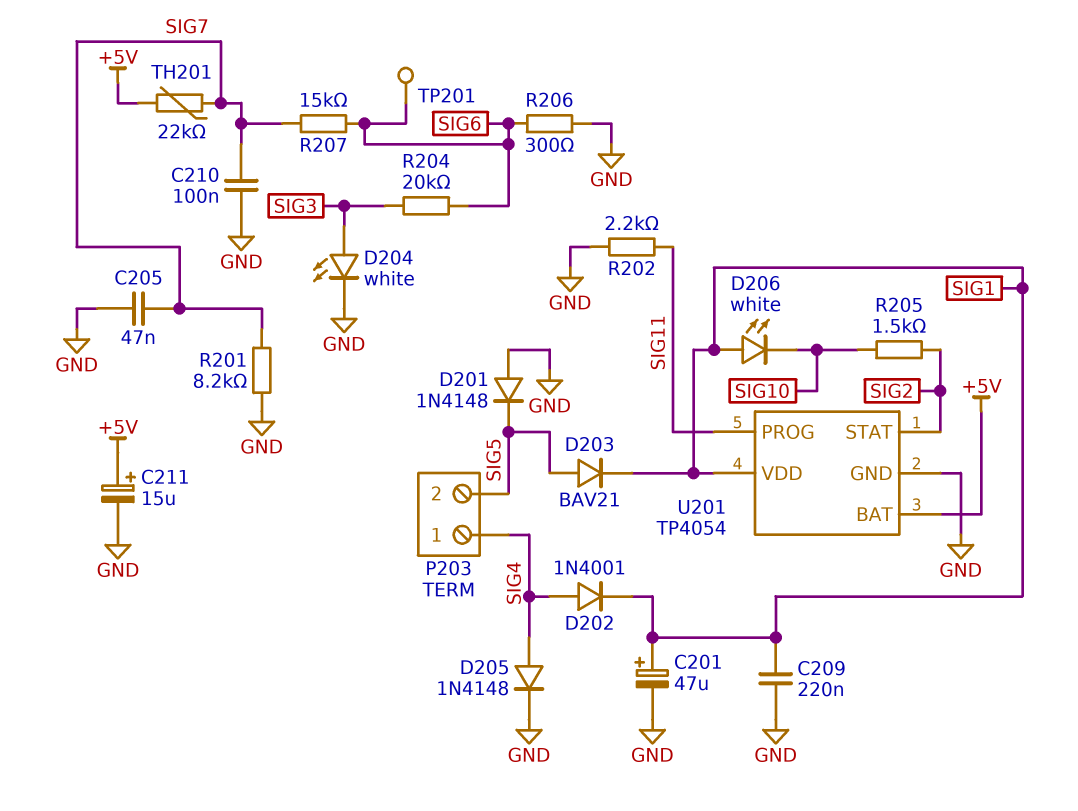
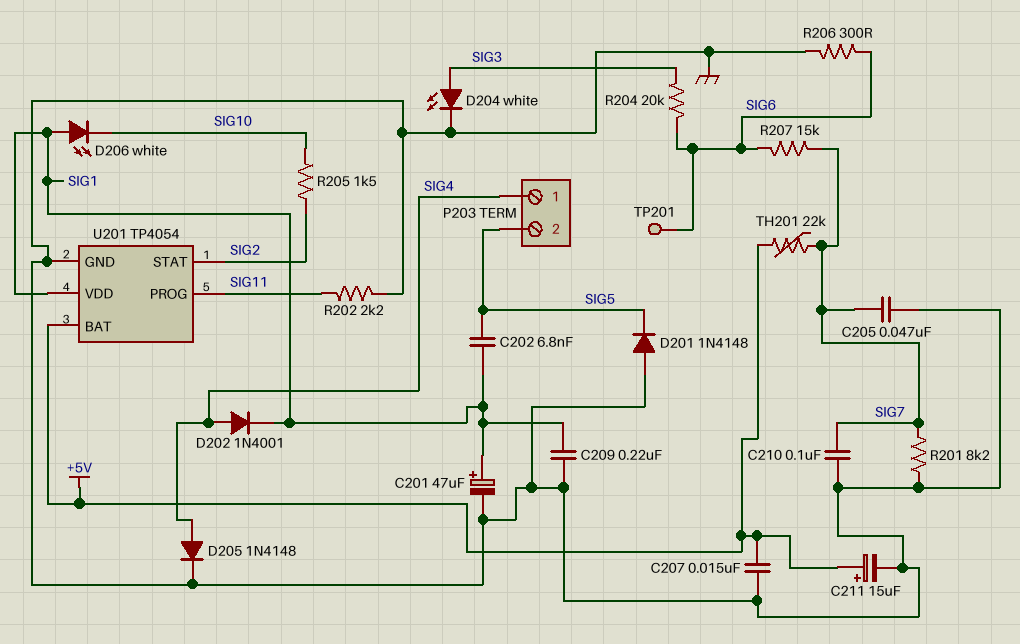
C202: none -> 6.8nF (SIG1, SIG5)
C207: none -> 15nF (+5V, GND)
D203: diode BAV21 (A SIG5, K SIG1) -> none

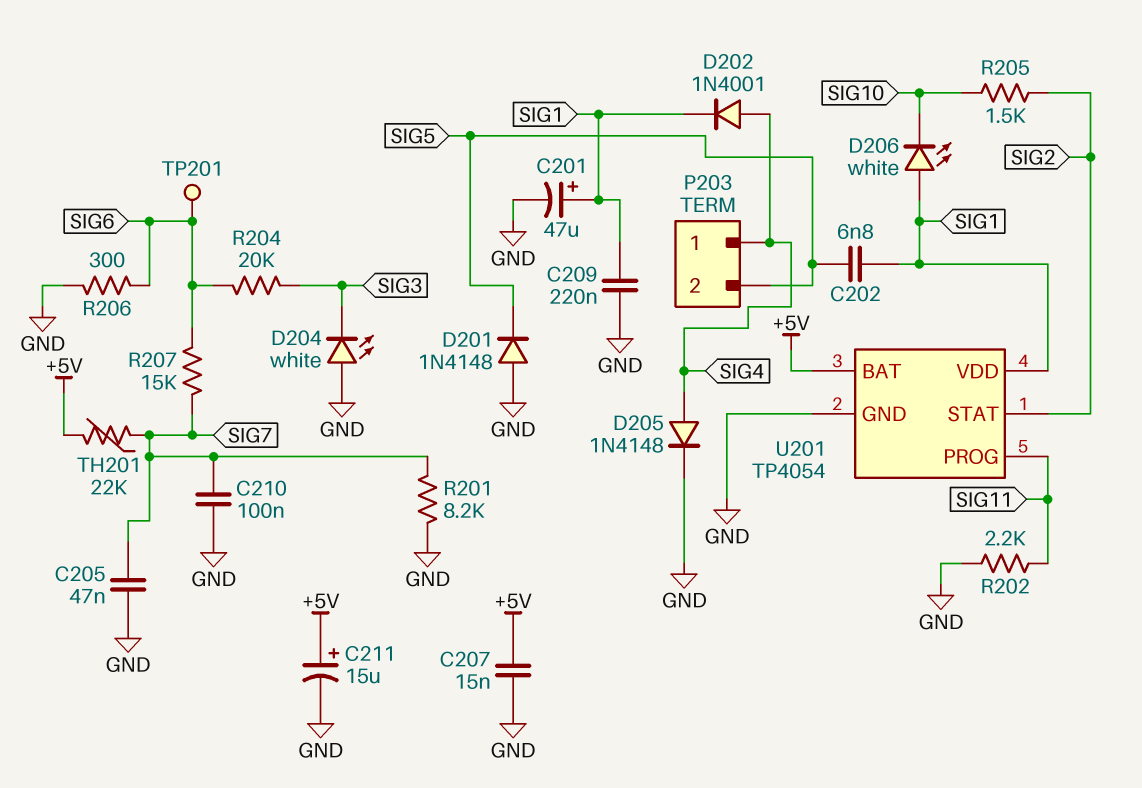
D204: LED white (A SIG3, K GND) -> LED white (A GND, K SIG3)

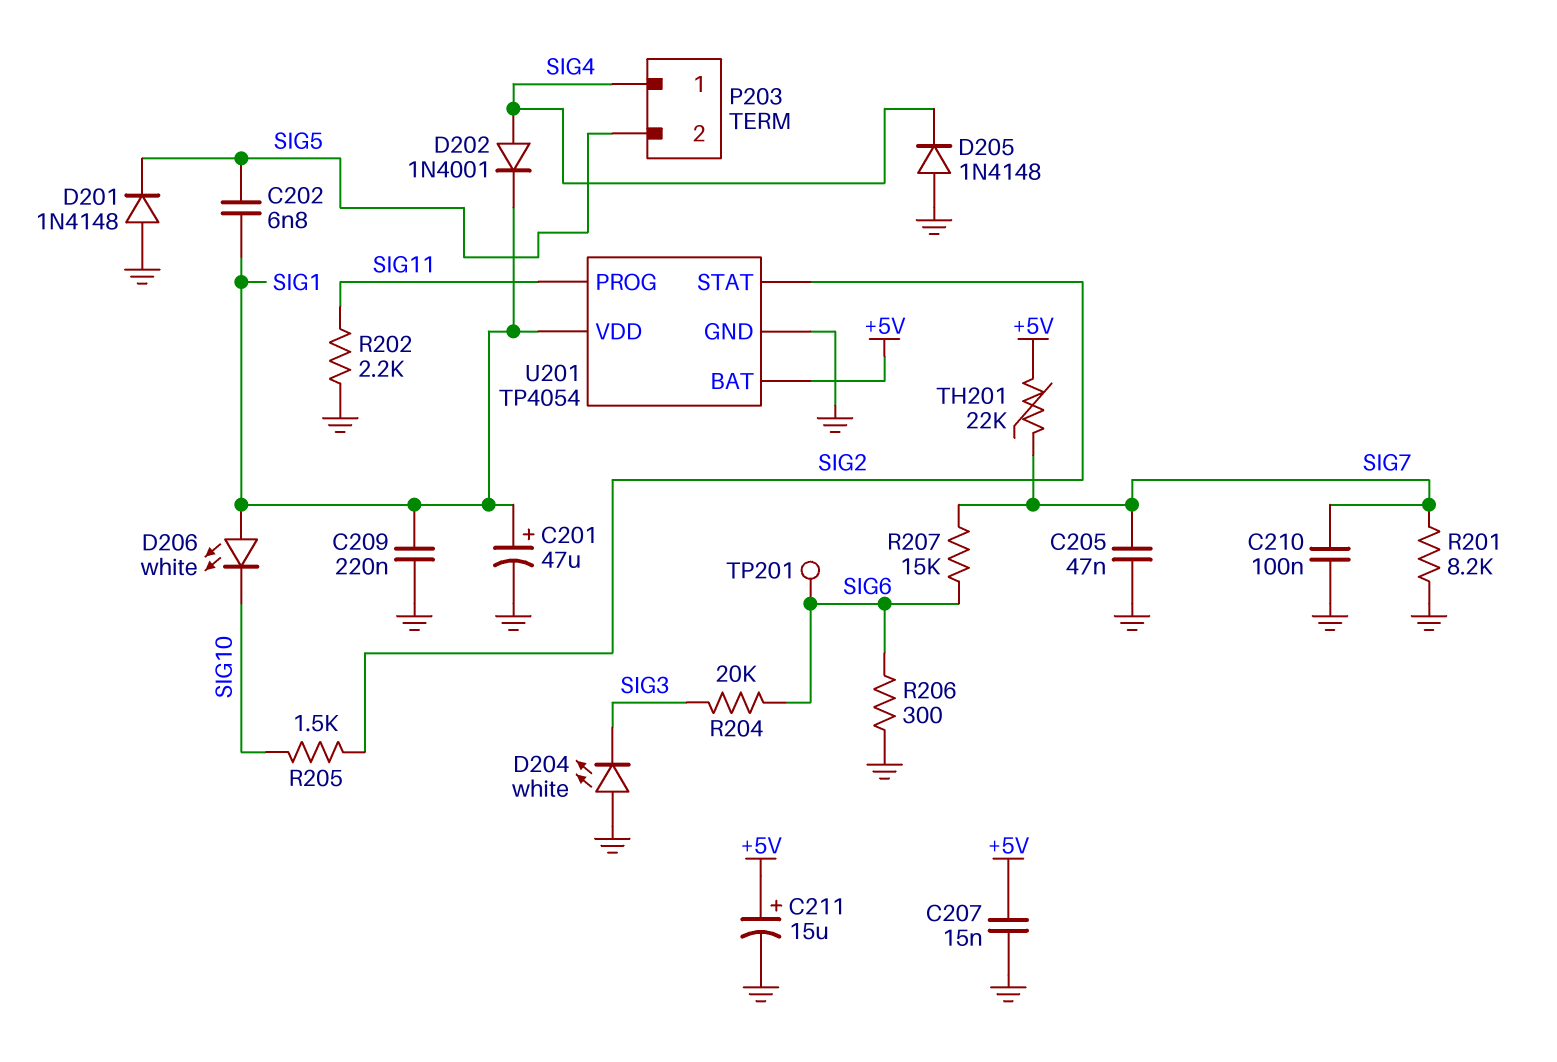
D205: diode 1N4148 (A SIG4, K GND) -> diode 1N4148 (A GND, K SIG4)

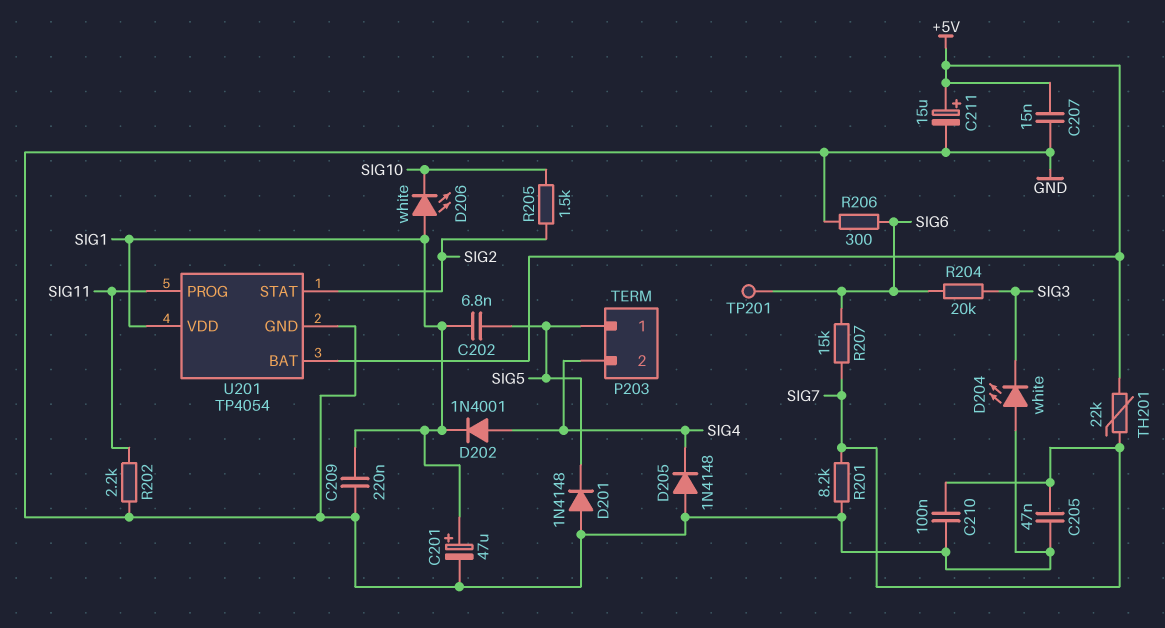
P203 pin 1: SIG4 -> SIG5
P203 pin 2: SIG5 -> SIG4

